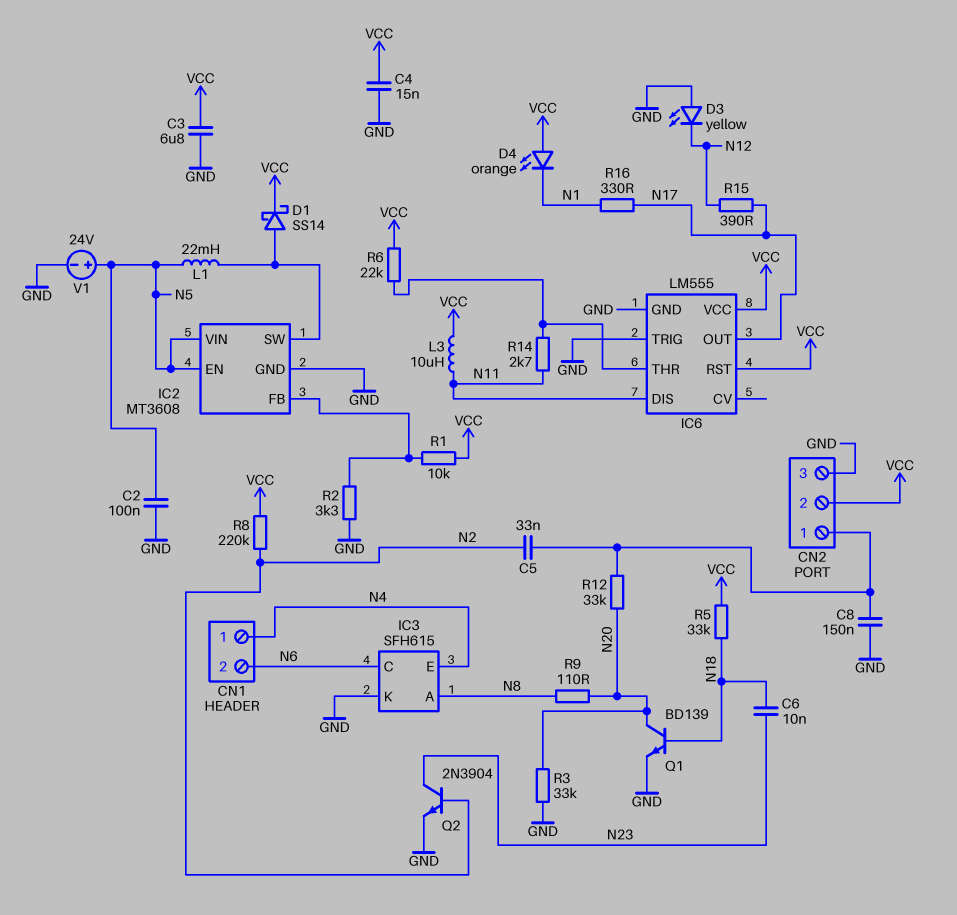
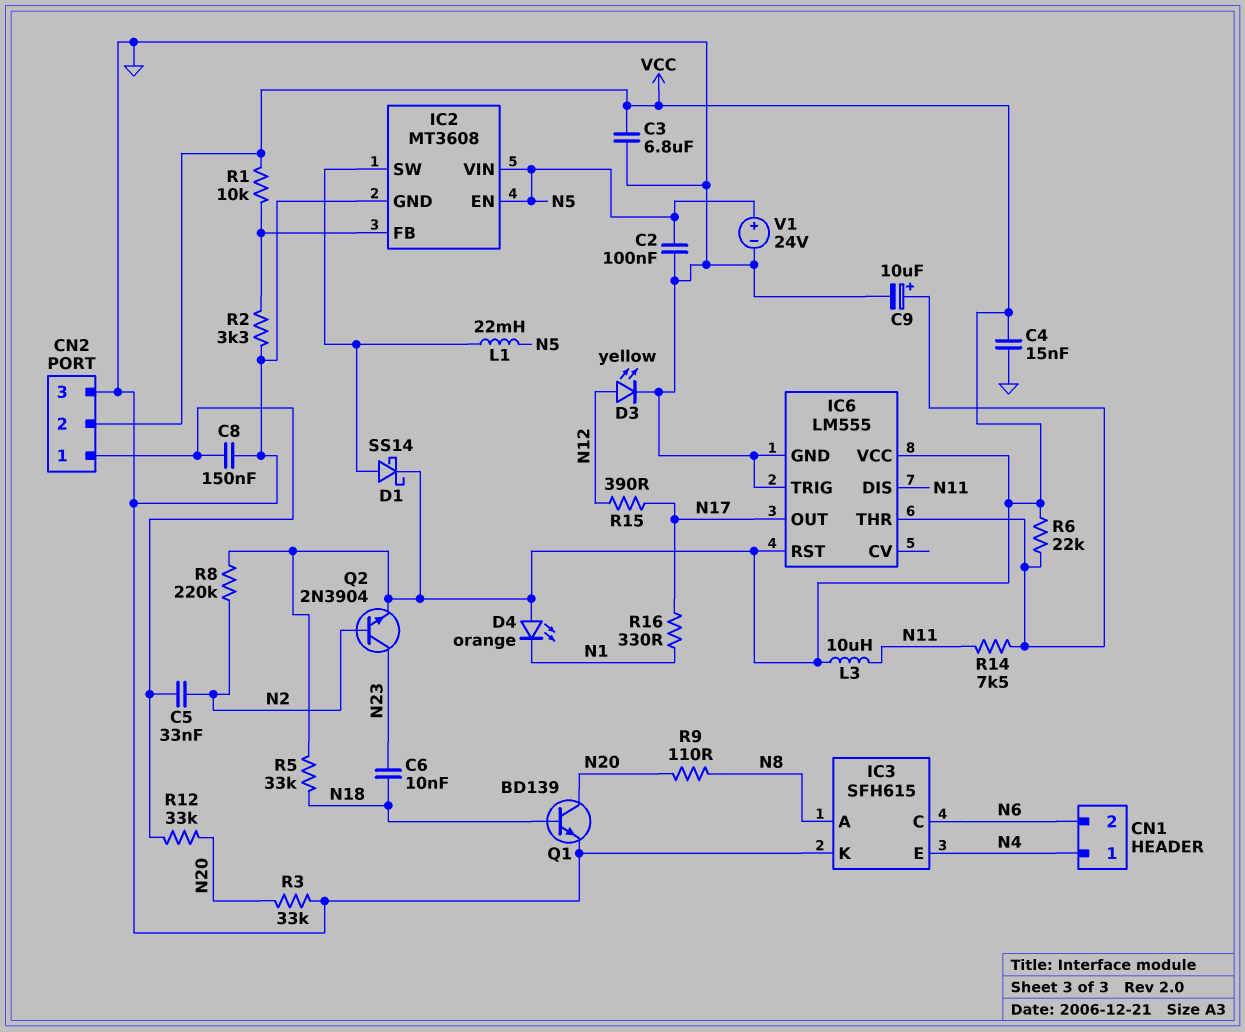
C9: none -> 10uF (plus IC6/THR, minus GND)
D3: LED yellow (A GND, K N12) -> LED yellow (A N12, K GND)
Q2: NPN 2N3904 (B N2, C N23, E GND) -> NPN 2N3904 (B N2, C N23, E VCC)
R14: 2.7k (IC6/THR, N11) -> 7.5k (IC6/THR, N11)

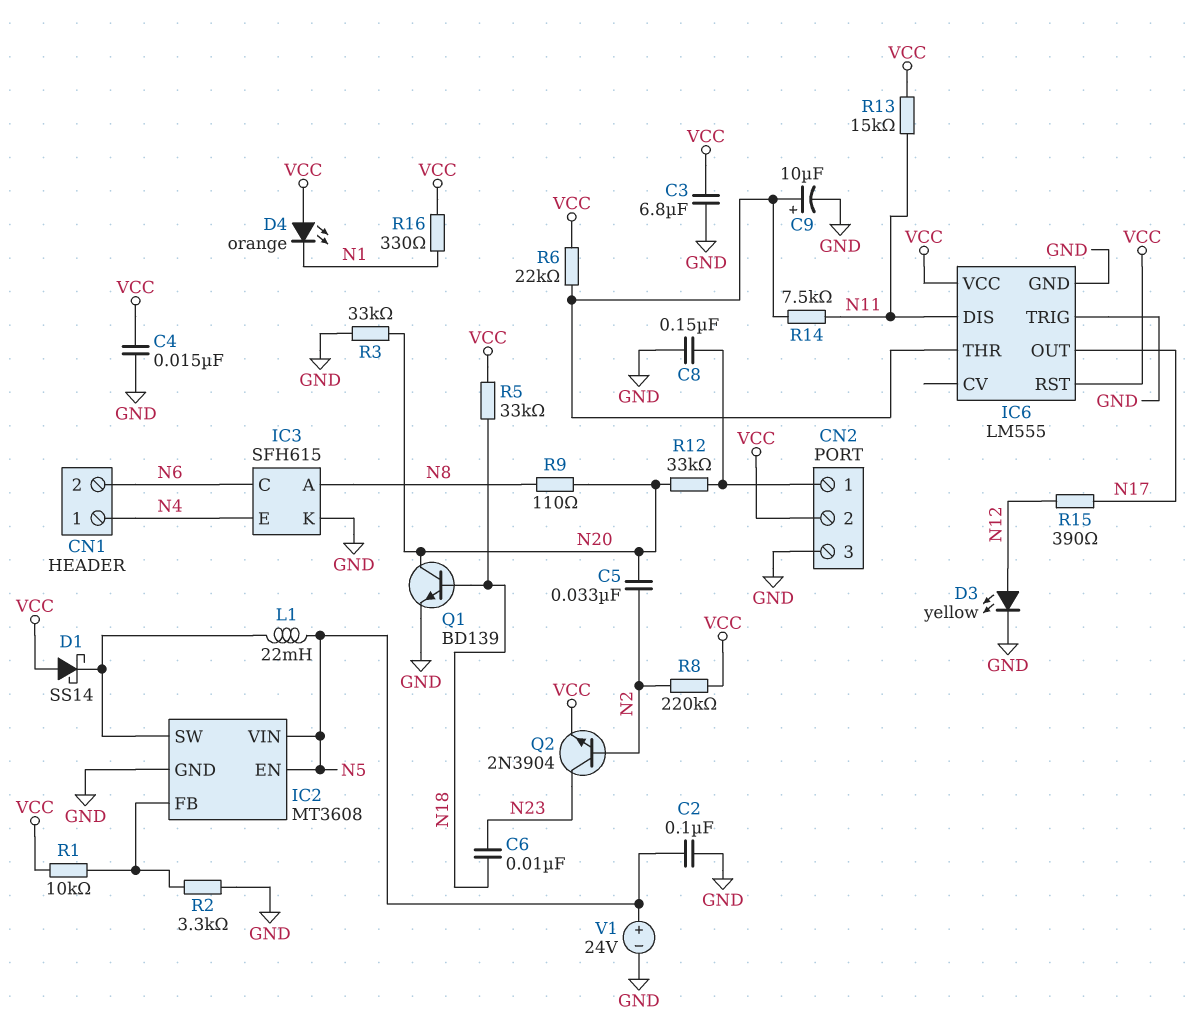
C5: 33nF (CN2/1, N2) -> 33nF (N2, N20)
D1: schottky SS14 (A IC2/SW, K VCC) -> schottky SS14 (A VCC, K IC2/SW)
L3: 10uH (N11, VCC) -> none
R13: none -> 15k (N11, VCC)
R16: 330 (N1, N17) -> 330 (N1, VCC)

